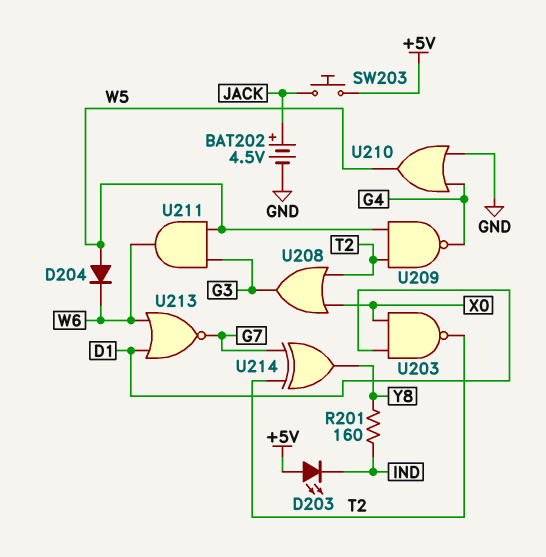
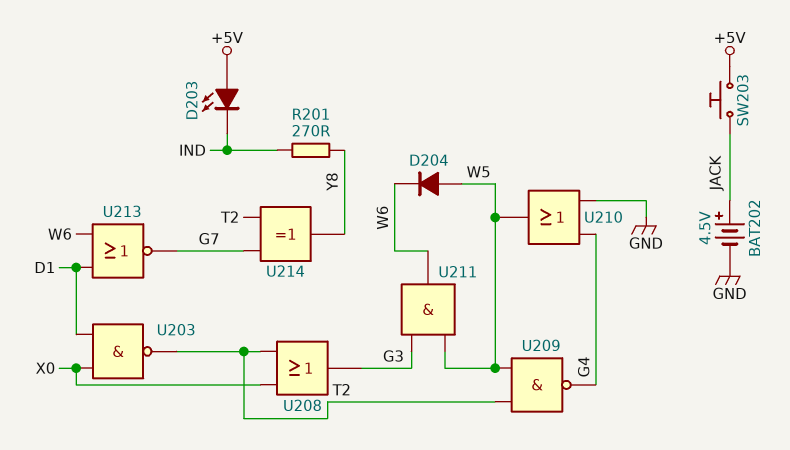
R201: 160 (IND, Y8) -> 270 (IND, Y8)

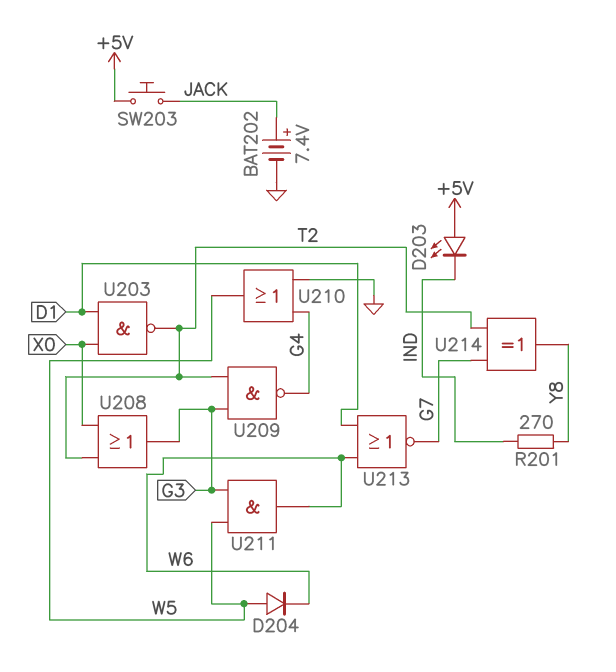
BAT202: 4.5V (plus JACK, minus GND) -> 7.4V (plus JACK, minus GND)
U209: NAND (in T2, in W5, out G4) -> NAND (in G3, in T2, out G4)

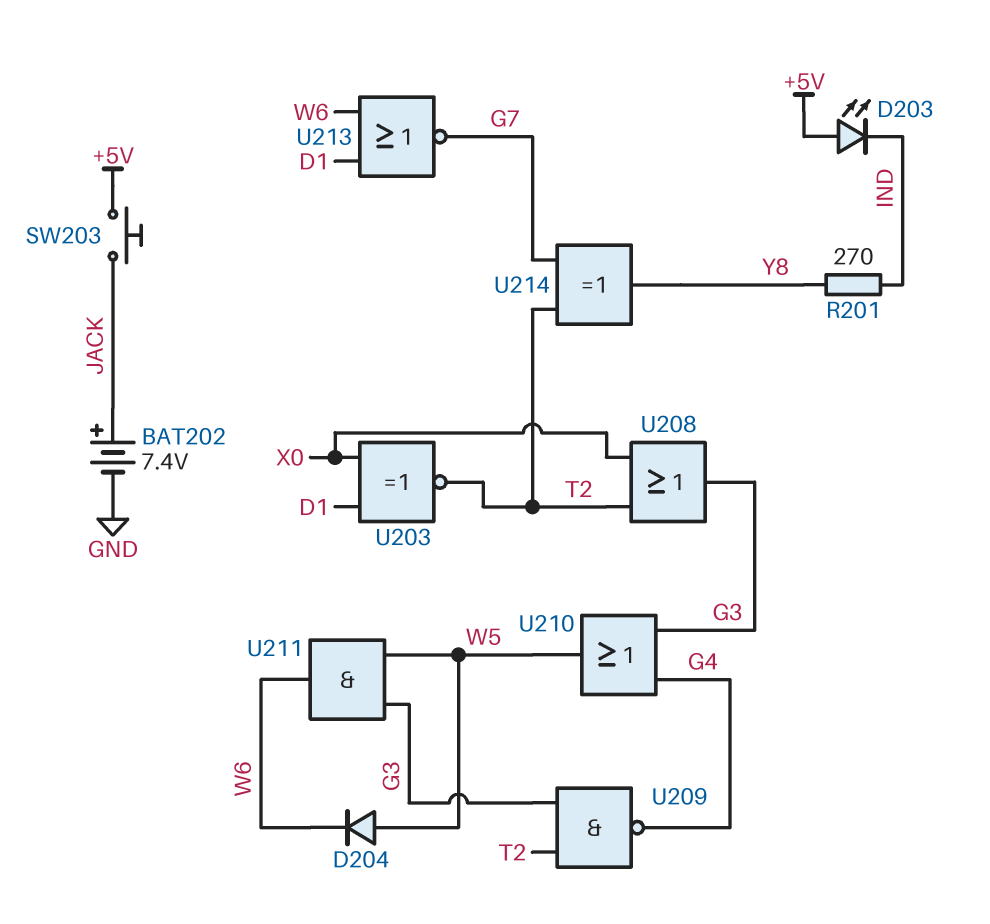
U203: NAND (in D1, in X0, out T2) -> XNOR (in D1, in X0, out T2)
U210: OR (in G4, in GND, out W5) -> OR (in G3, in G4, out W5)

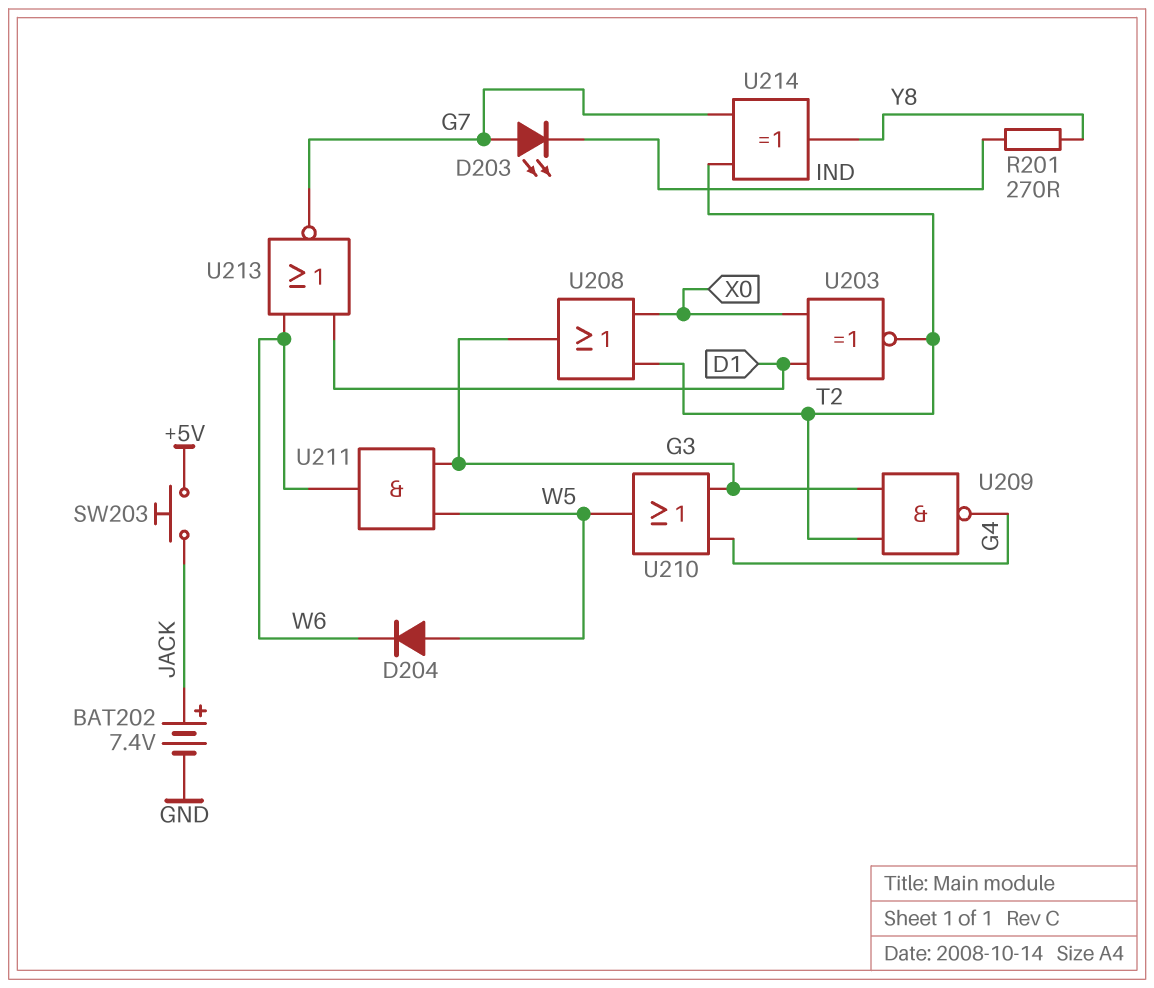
D203: LED (A +5V, K IND) -> LED (A G7, K IND)

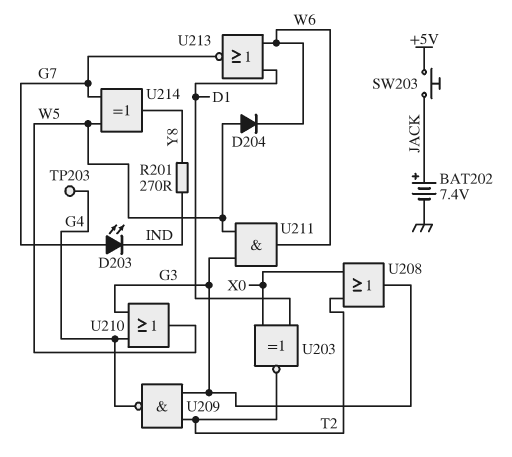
TP203: none -> test point (G4)
U214: XOR (in G7, in T2, out Y8) -> XOR (in G7, in W5, out Y8)

